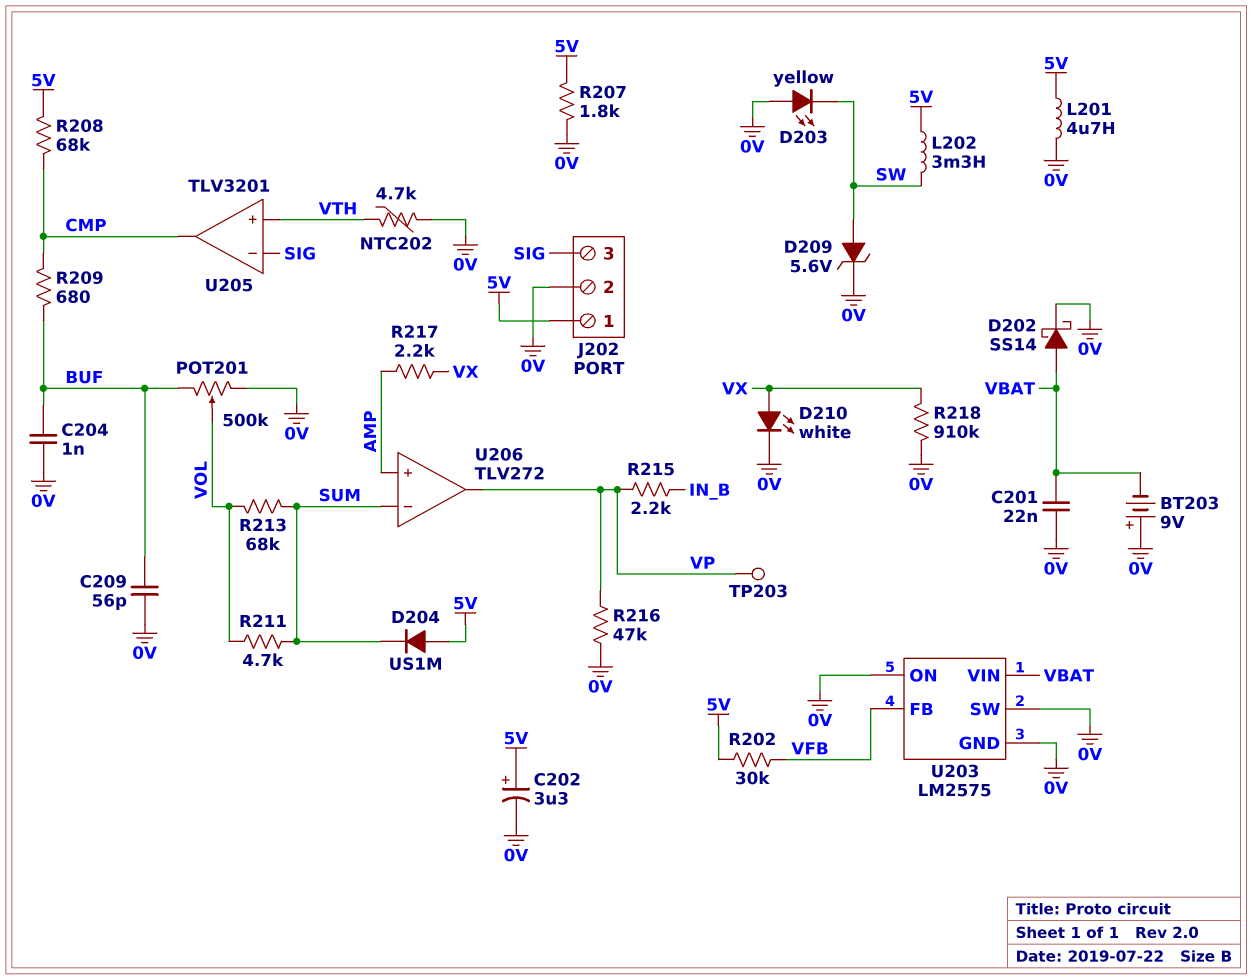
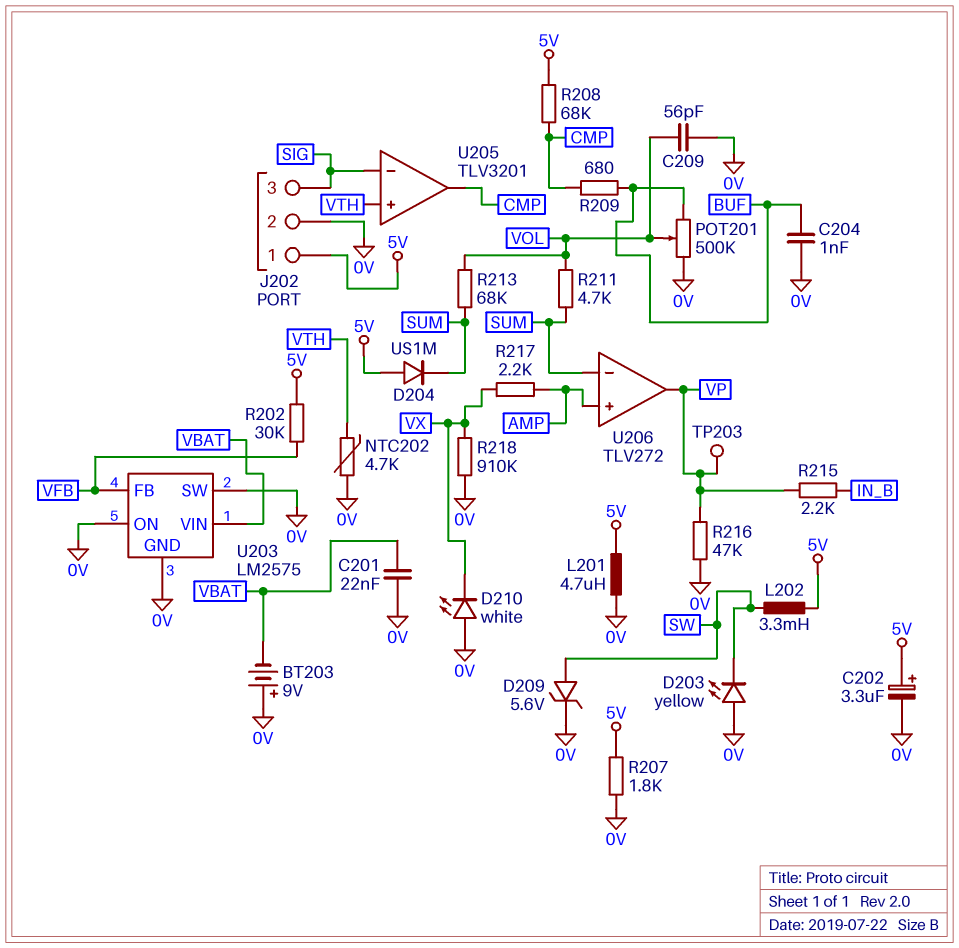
C209: 56pF (0V, BUF) -> 56pF (0V, VOL)
D202: schottky SS14 (A VBAT, K 0V) -> none
D210: LED white (A VX, K 0V) -> LED white (A 0V, K VX)

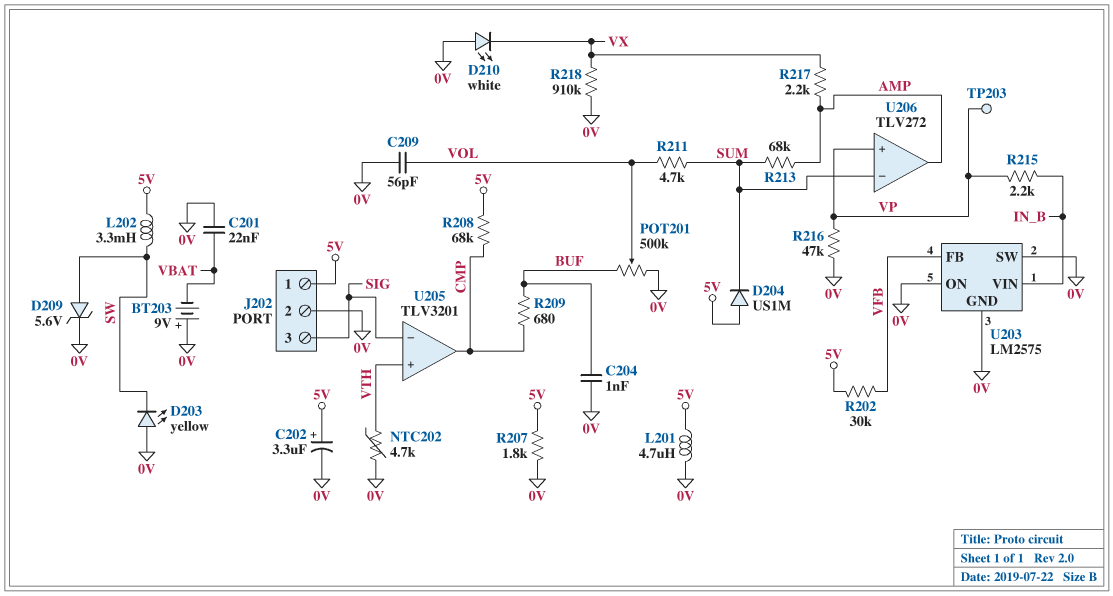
R213: 68k (SUM, VOL) -> 68k (AMP, SUM)
U203 pin VIN: VBAT -> IN_B
U206 pin in+: AMP -> VP
U206 pin out: VP -> AMP

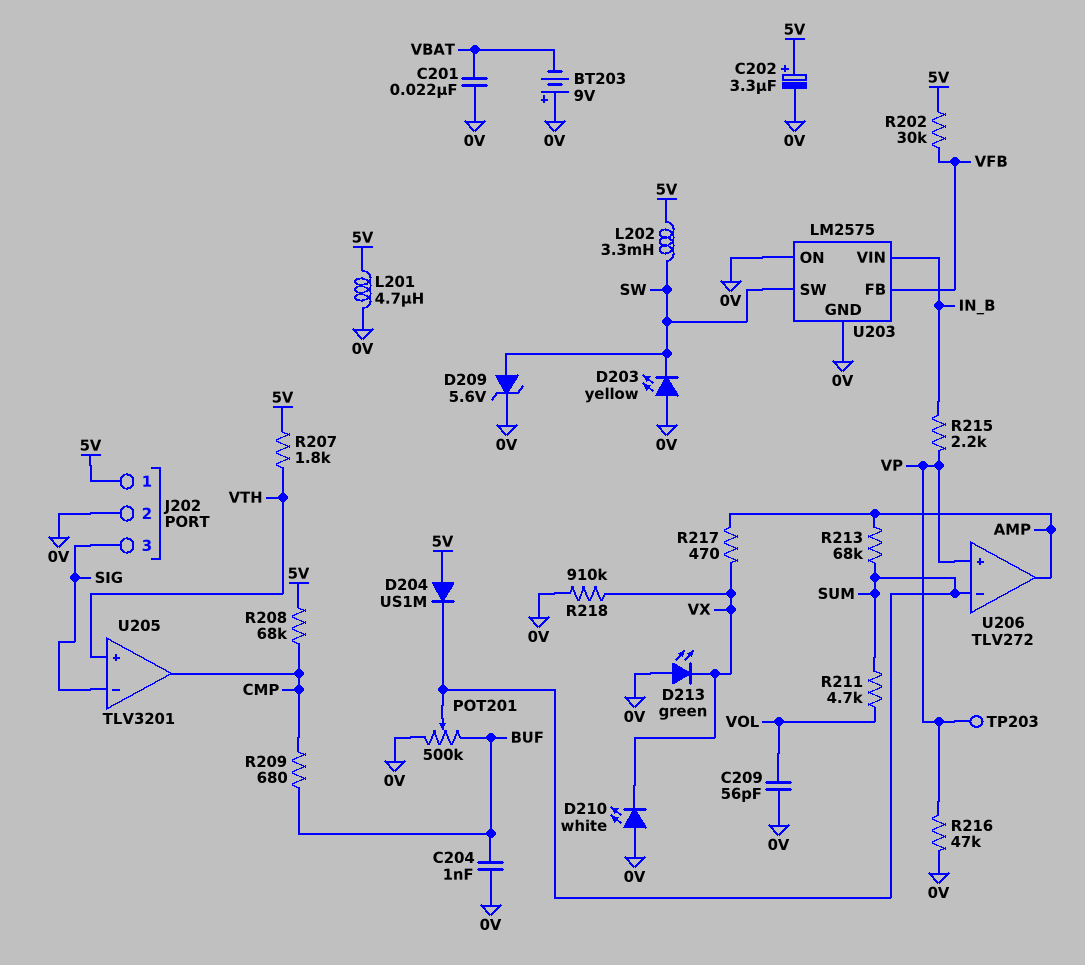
D213: none -> LED green (A 0V, K VX)
NTC202: 4.7k (0V, VTH) -> none
POT201: 500k (0V, BUF, wiper VOL) -> 500k (0V, BUF, wiper SUM)
R207: 1.8k (0V, 5V) -> 1.8k (5V, VTH)
R217: 2.2k (AMP, VX) -> 470 (AMP, VX)
U203 pin SW: 0V -> SW

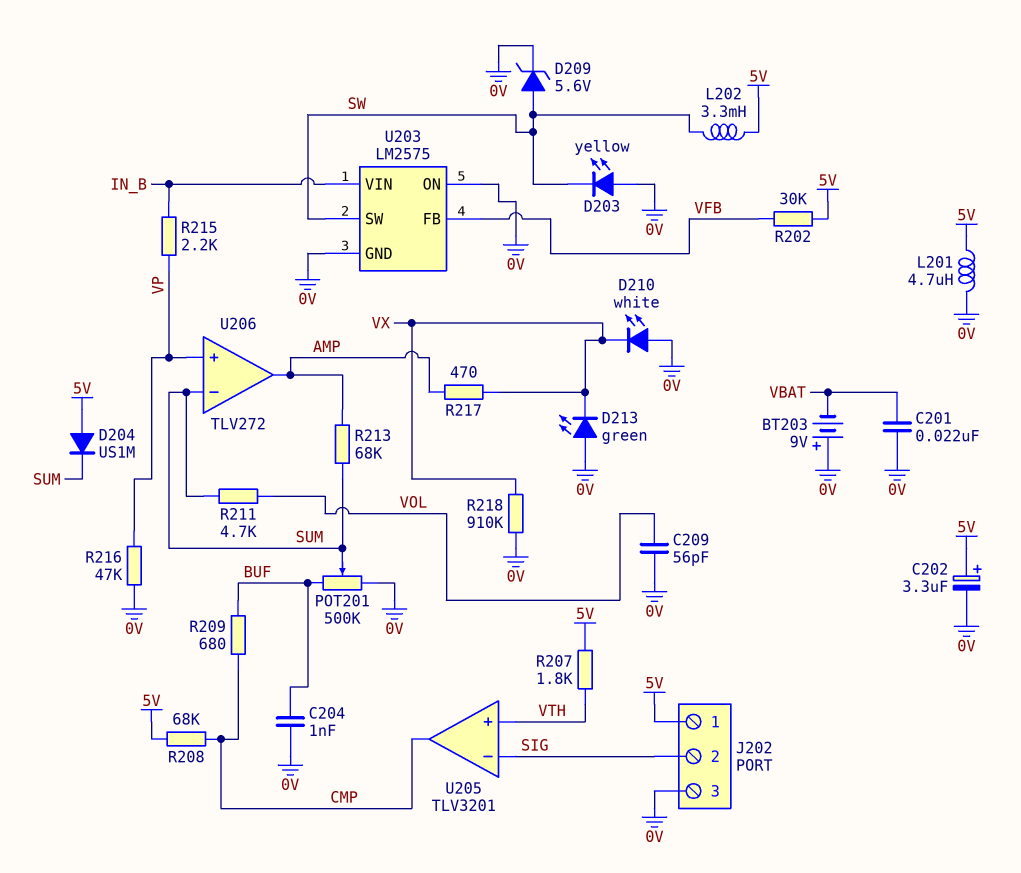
J202 pin 2: 0V -> SIG
J202 pin 3: SIG -> 0V
TP203: test point (VP) -> none

